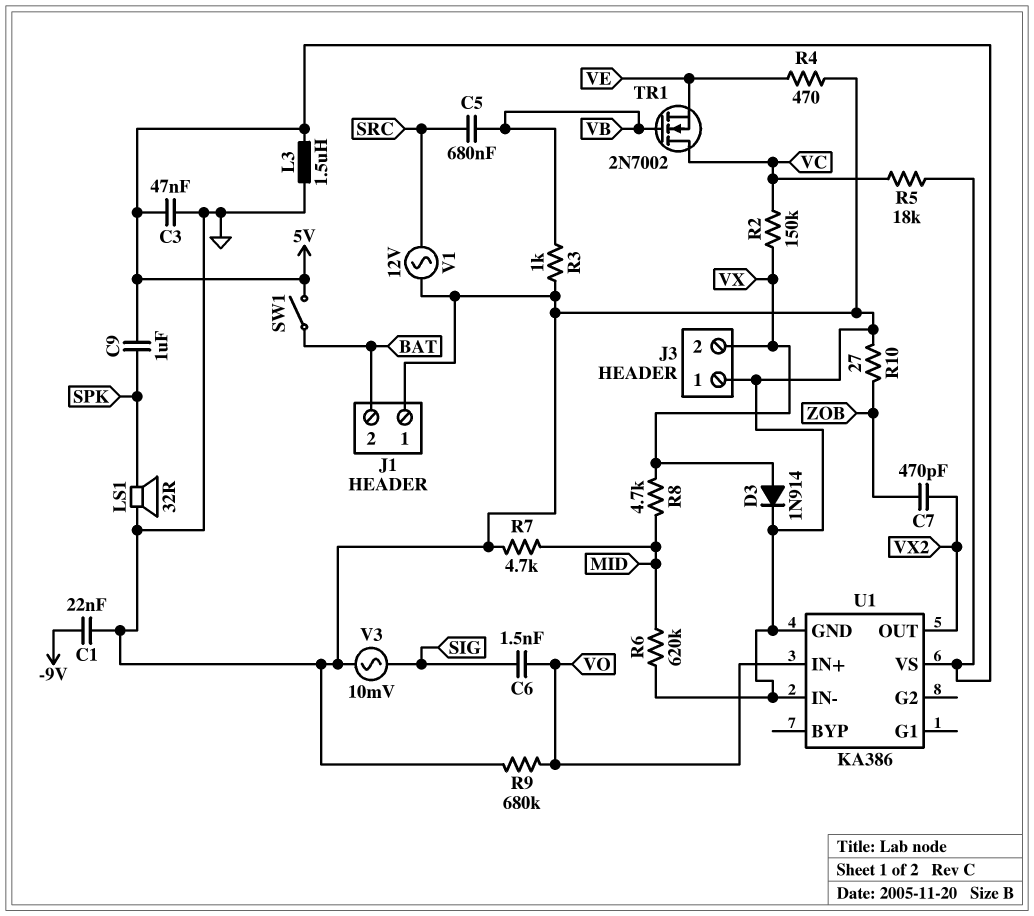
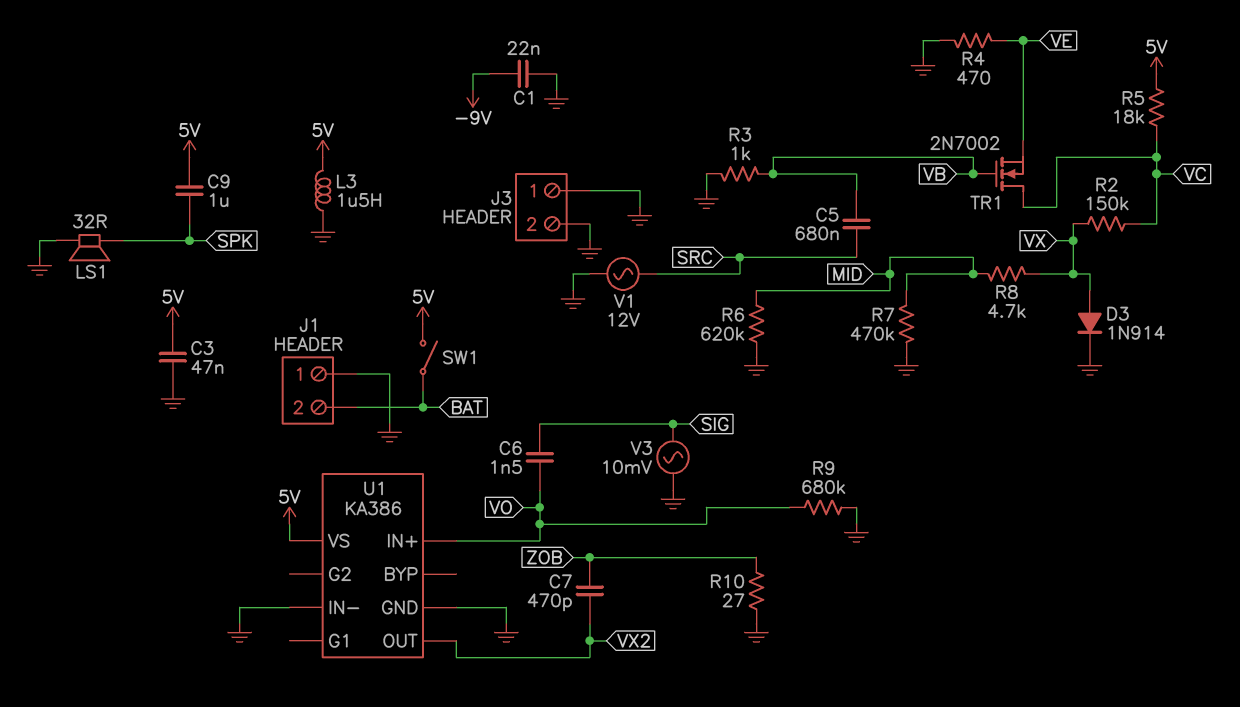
J3 pin 2: VX -> GND
R7: 4.7k (GND, MID) -> 470k (GND, MID)

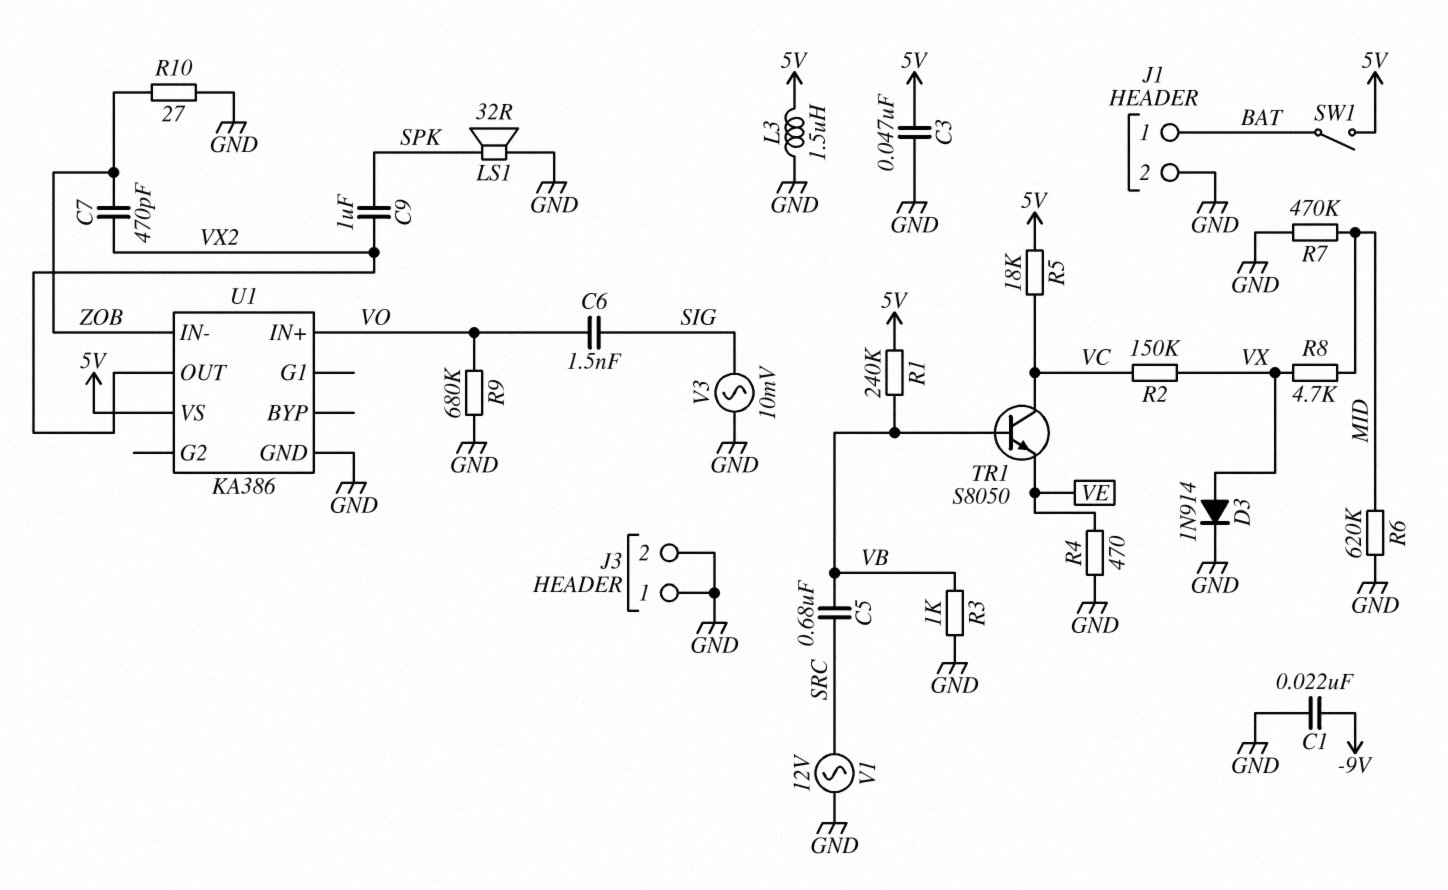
C9: 1uF (5V, SPK) -> 1uF (SPK, VX2)
J1 pin 1: GND -> BAT
J1 pin 2: BAT -> GND
R1: none -> 240k (5V, VB)
TR1: NMOS 2N7002 (G VB, D VC, S VE) -> NPN S8050 (B VB, C VC, E VE)
U1 pin IN-: GND -> ZOB

